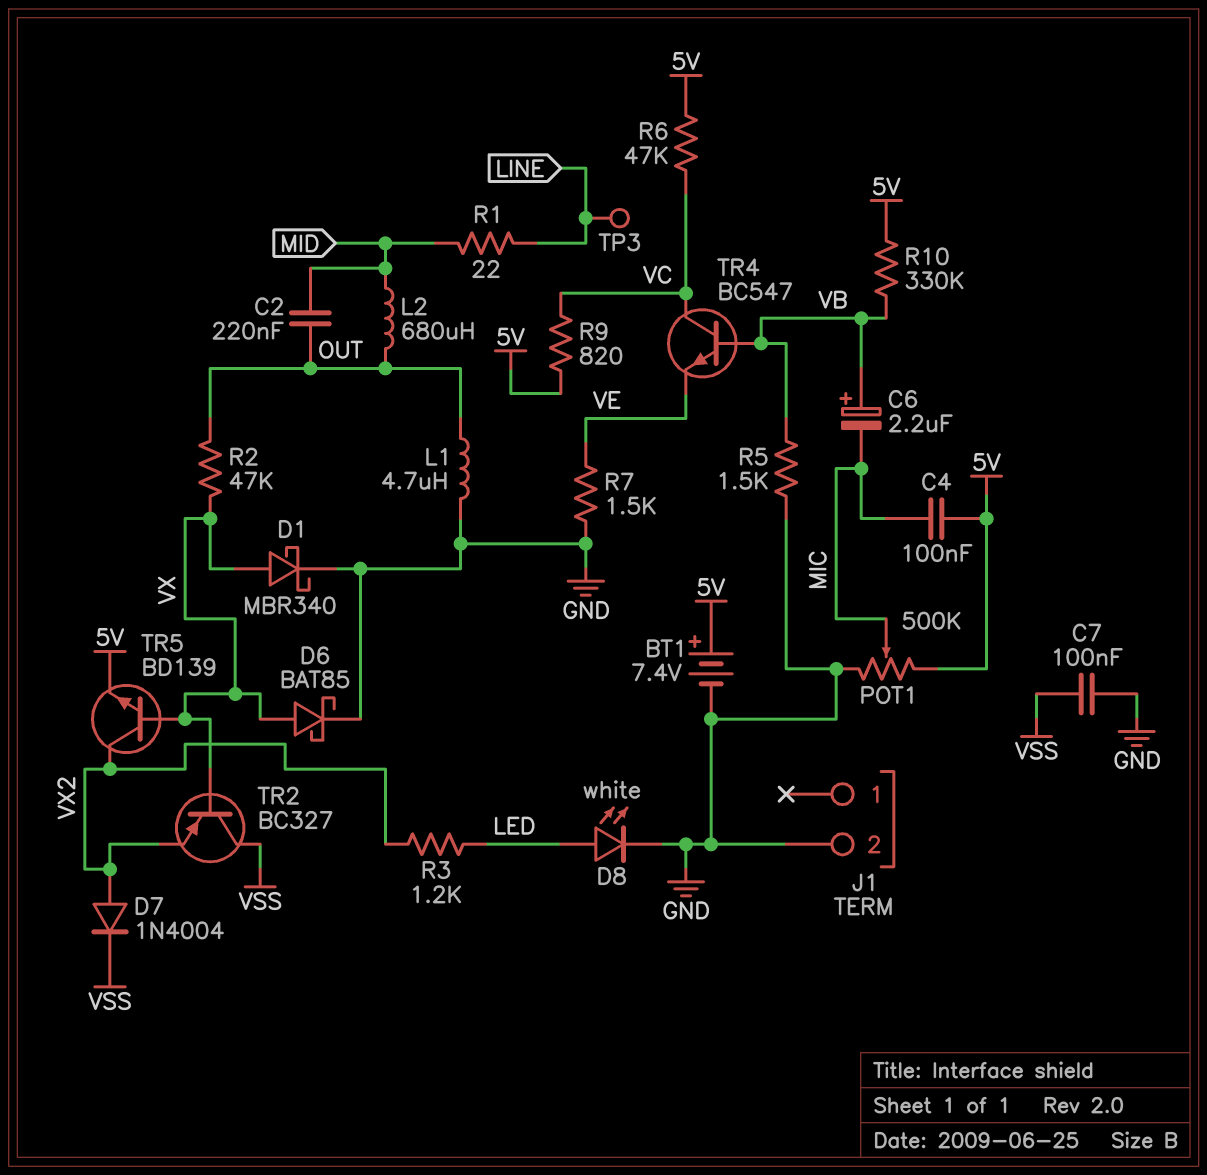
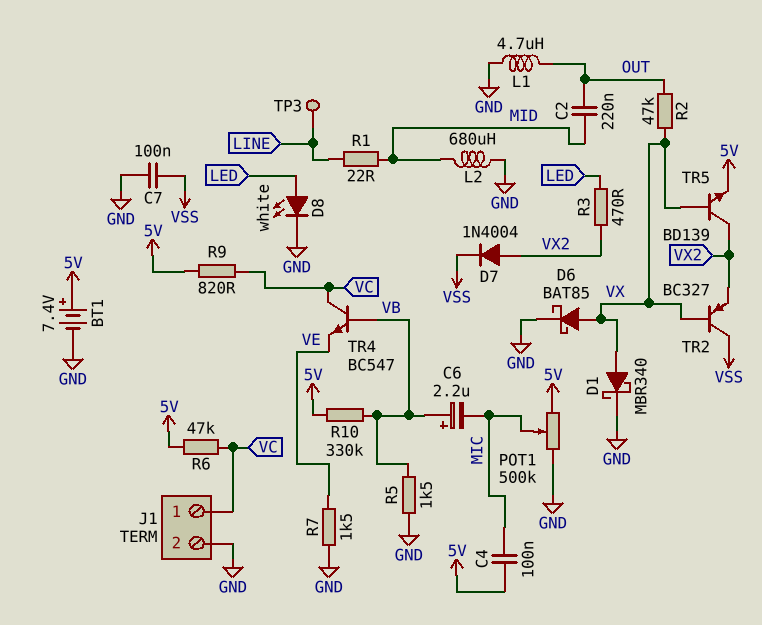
J1 pin 1: none -> VC
L2: 680uH (MID, OUT) -> 680uH (GND, MID)
R3: 1.2k (LED, VX2) -> 470 (LED, VX2)

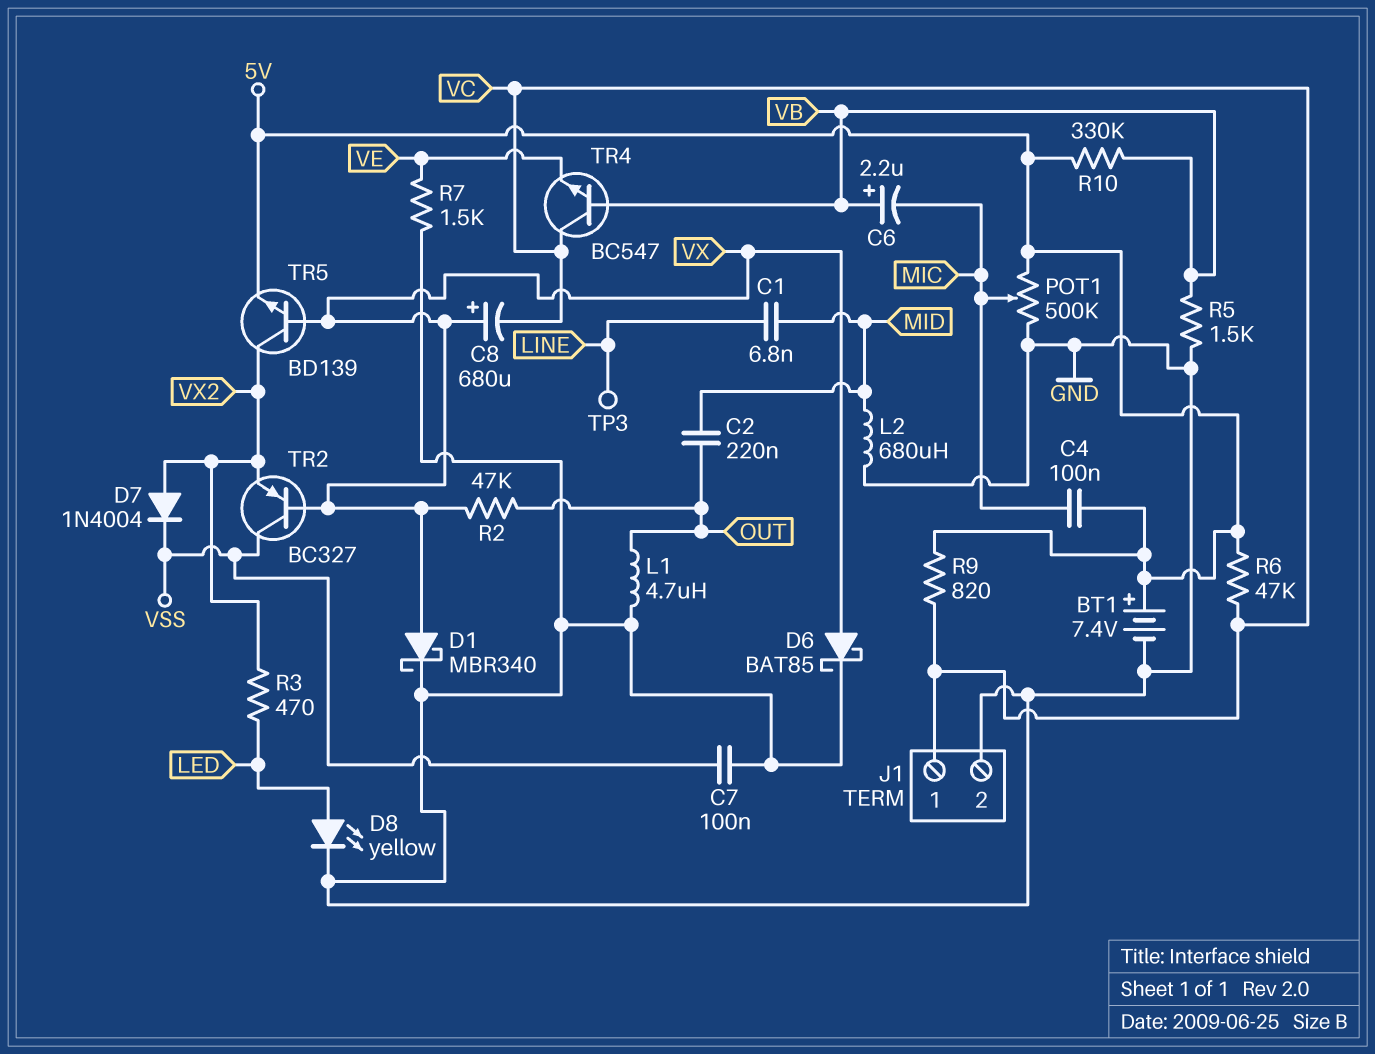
C1: none -> 6.8nF (LINE, MID)
C8: none -> 680uF (plus VX, minus VC)
D8: LED white (A LED, K GND) -> LED yellow (A LED, K GND)
R1: 22 (LINE, MID) -> none

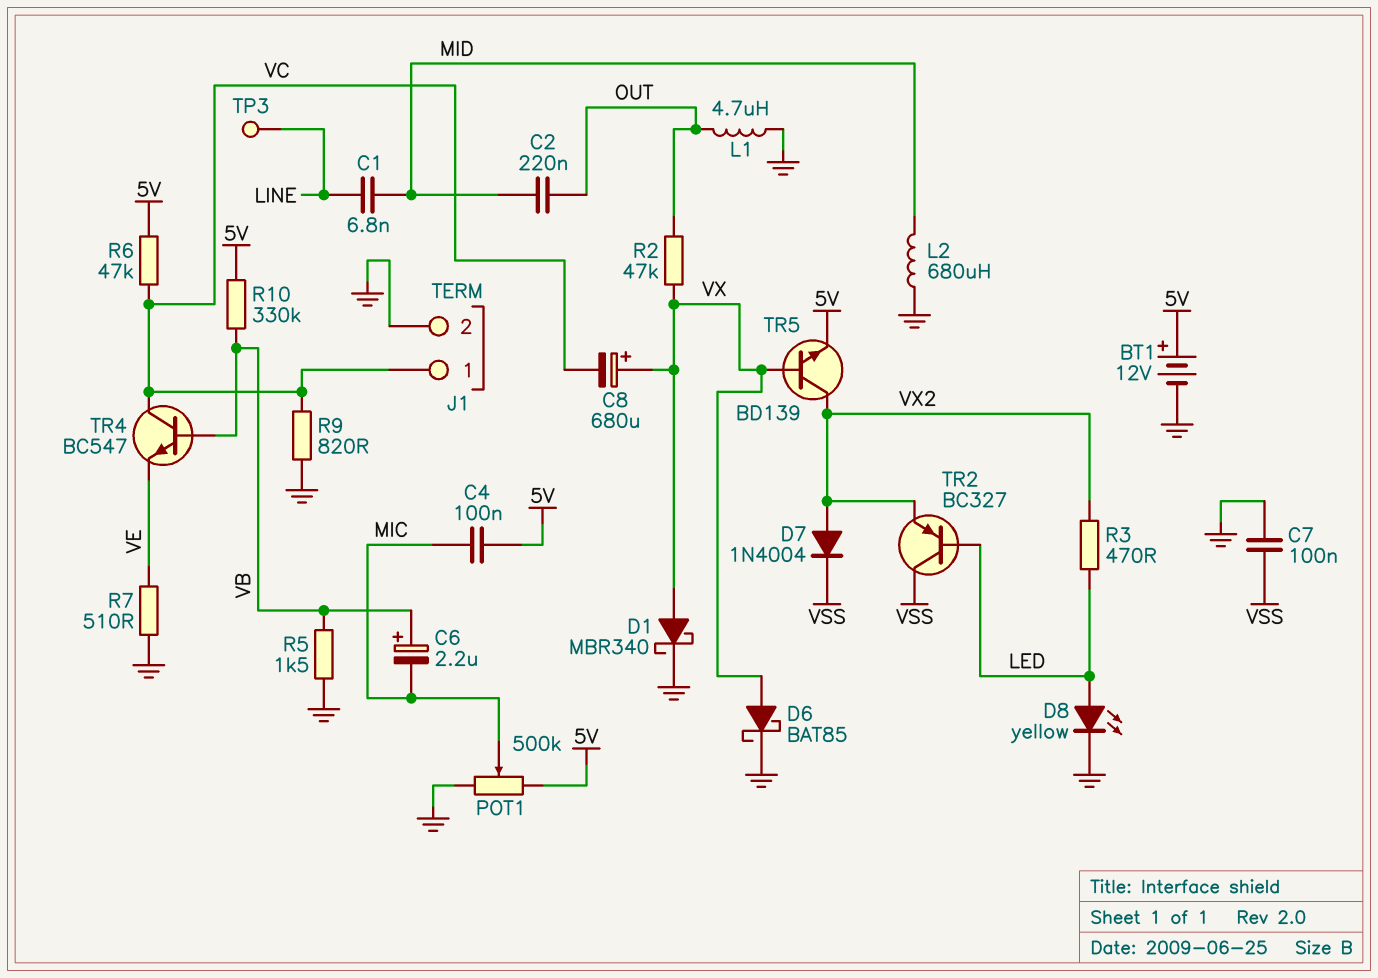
BT1: 7.4V (plus 5V, minus GND) -> 12V (plus 5V, minus GND)
R7: 1.5k (GND, VE) -> 510 (GND, VE)
R9: 820 (5V, VC) -> 820 (GND, VC)
TR2: PNP BC327 (B VX, C VSS, E VX2) -> PNP BC327 (B LED, C VSS, E VX2)

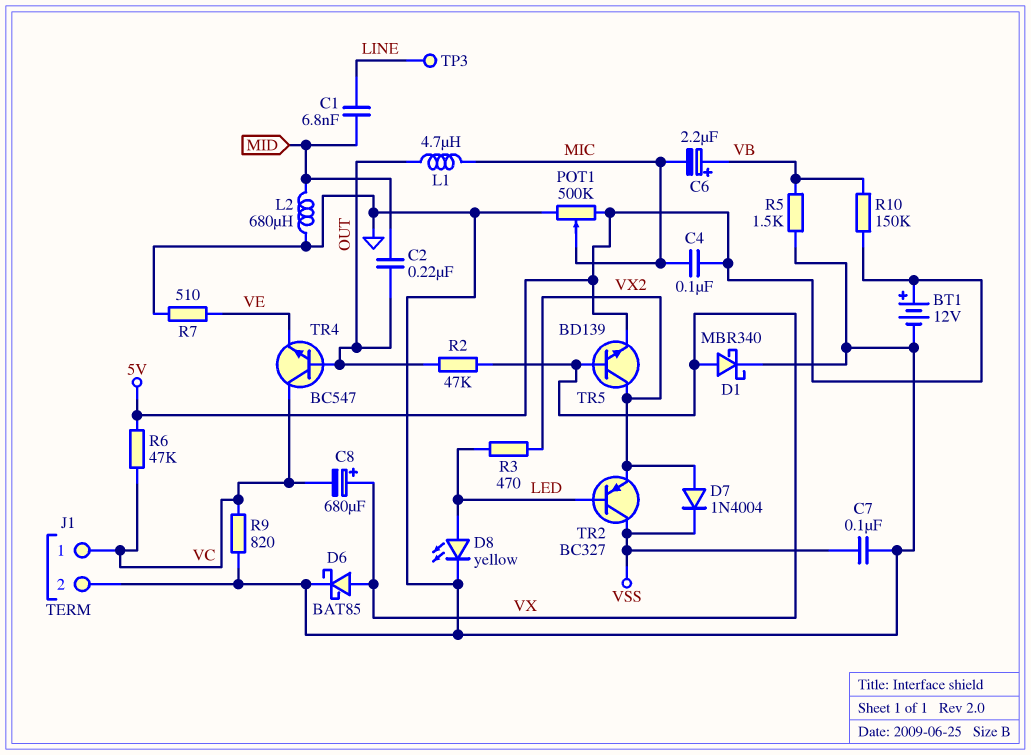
L1: 4.7uH (GND, OUT) -> 4.7uH (MIC, OUT)
R10: 330k (5V, VB) -> 150k (5V, VB)
TR4: NPN BC547 (B VB, C VC, E VE) -> NPN BC547 (B OUT, C VC, E VE)

